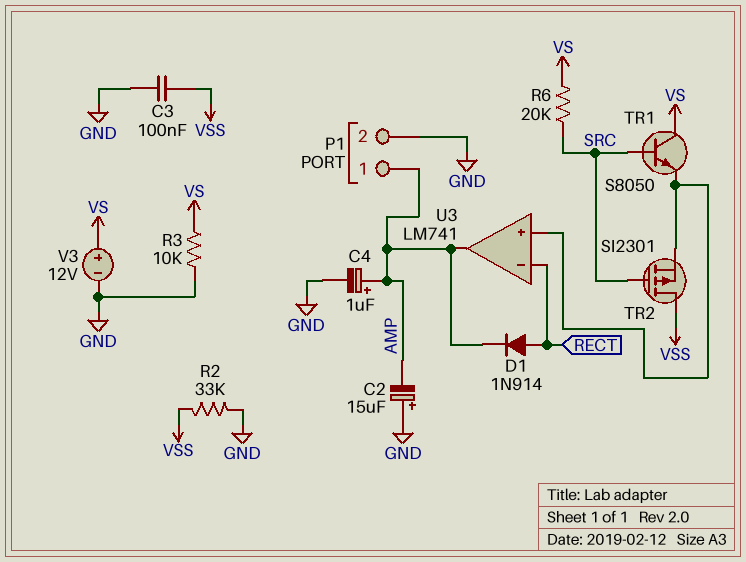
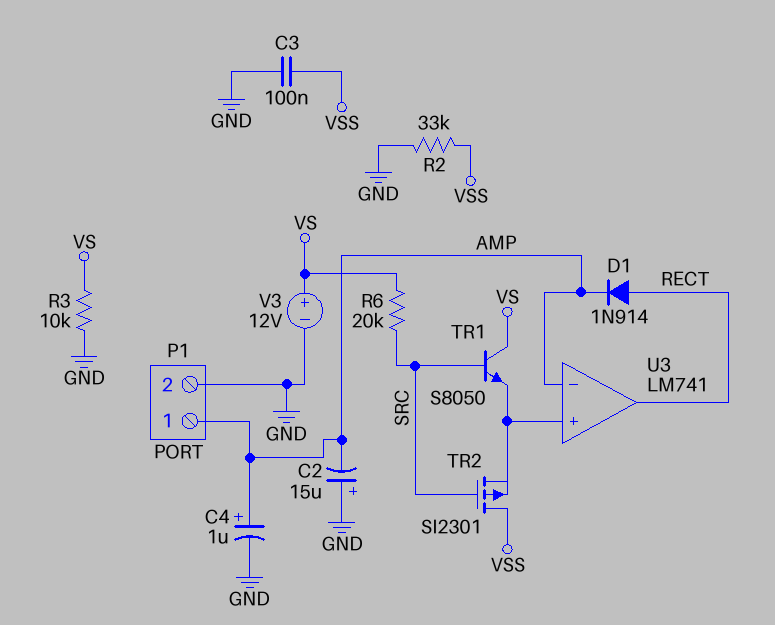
U3 pin in-: RECT -> AMP
U3 pin out: AMP -> RECT

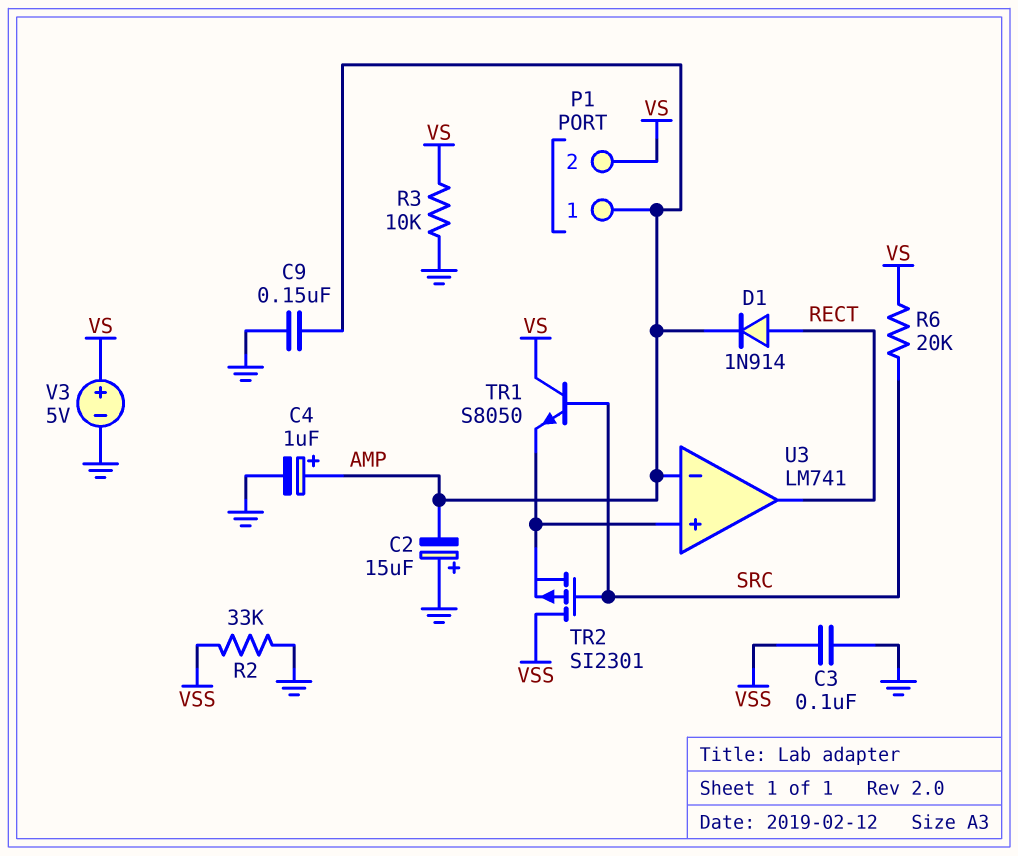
C9: none -> 150nF (AMP, GND)
P1 pin 2: GND -> VS
V3: 12V (plus VS, minus GND) -> 5V (plus VS, minus GND)

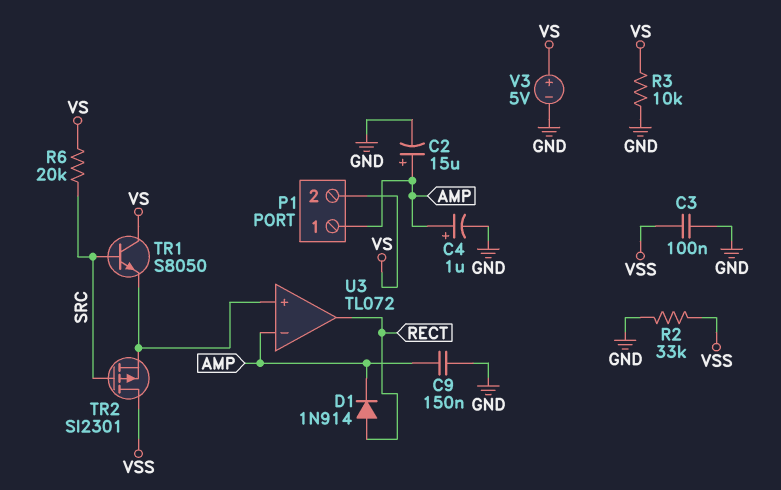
C2: 15uF (plus GND, minus AMP) -> 15uF (plus AMP, minus GND)
U3: LM741 -> TL072

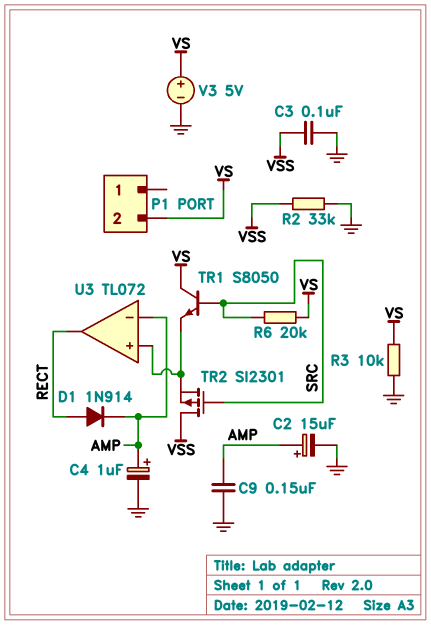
P1 pin 1: AMP -> none

